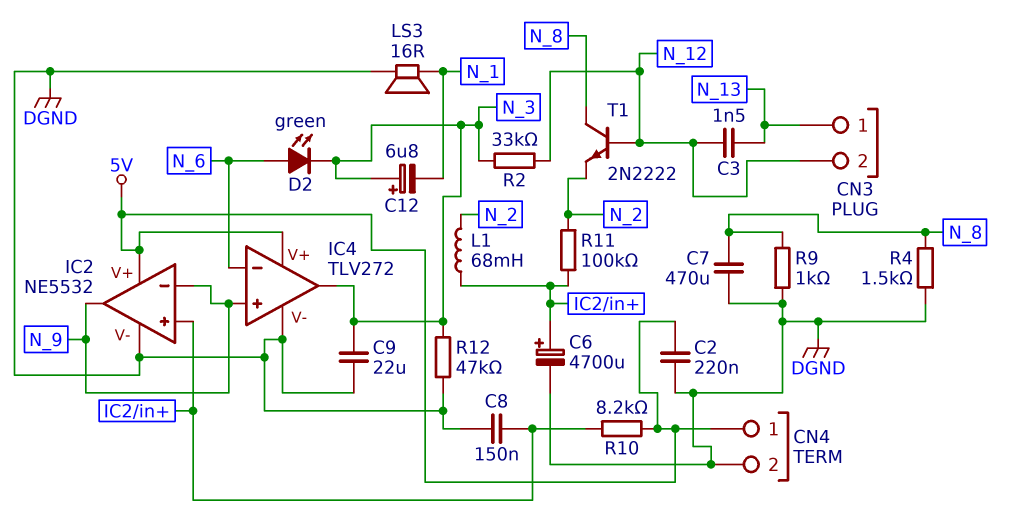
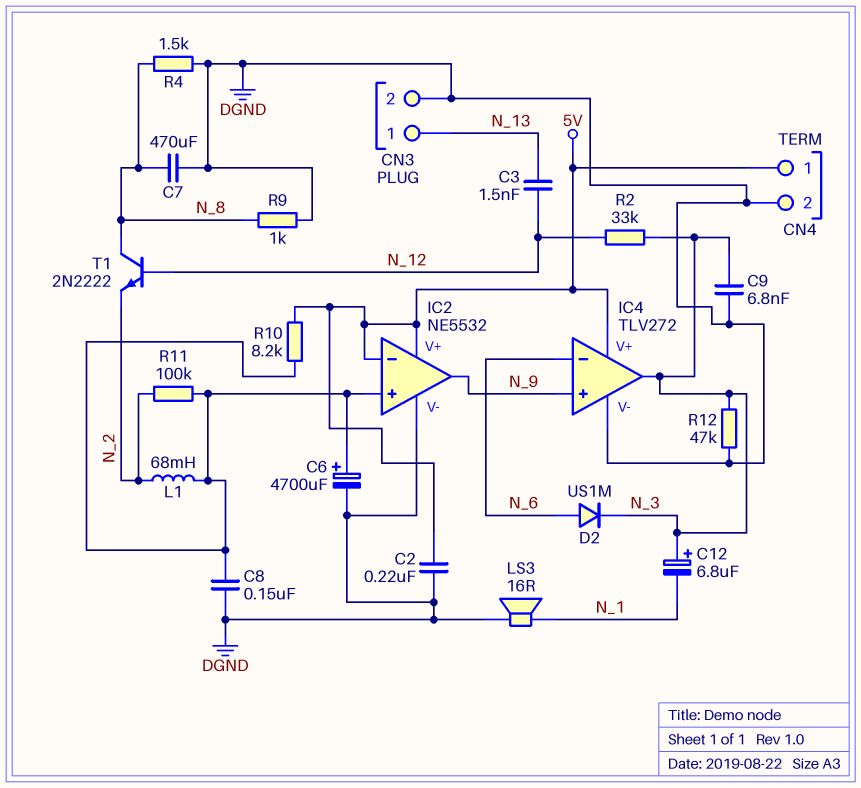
C9: 22uF (DGND, N_3) -> 6.8nF (DGND, N_3)
CN3 pin 2: N_12 -> DGND
D2: LED green (A N_6, K N_3) -> diode US1M (A N_6, K N_3)
IC2 pin in-: N_9 -> 5V

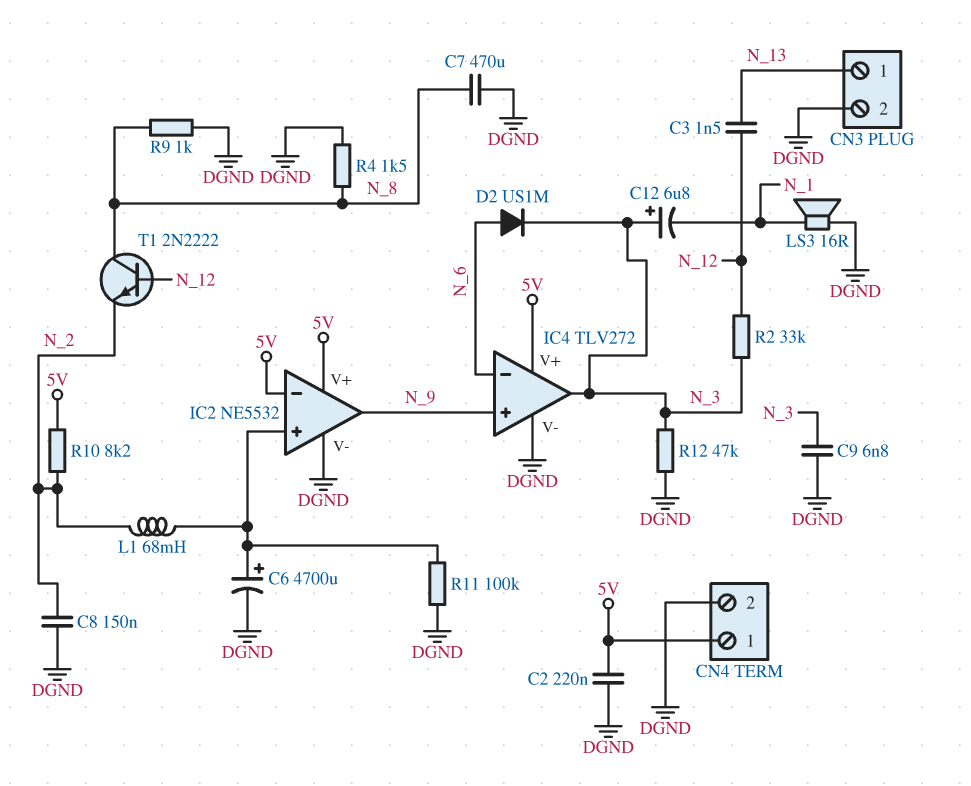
C8: 150nF (DGND, IC2/in+) -> 150nF (DGND, N_2)
R10: 8.2k (5V, IC2/in+) -> 8.2k (5V, N_2)
R11: 100k (IC2/in+, N_2) -> 100k (DGND, IC2/in+)

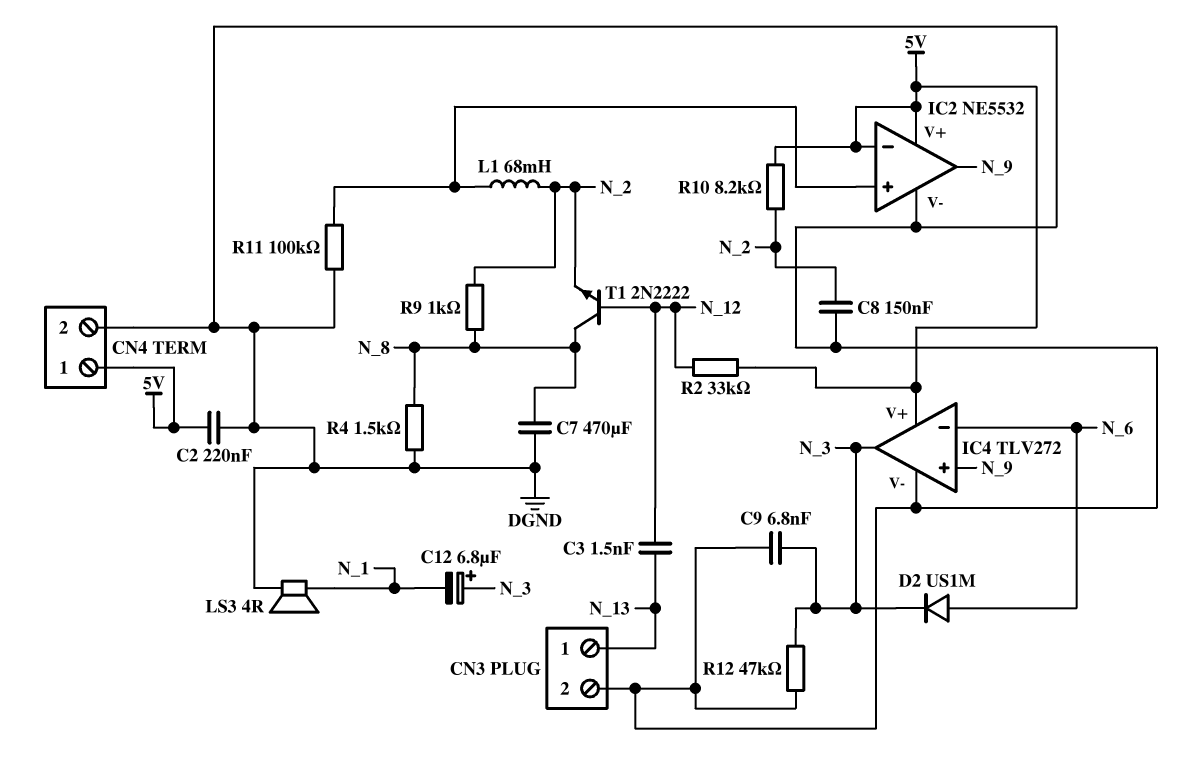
C6: 4700uF (plus IC2/in+, minus DGND) -> none
LS3: speaker 16R (DGND, N_1) -> speaker 4R (DGND, N_1)
R2: 33k (N_3, N_12) -> 33k (5V, N_12)
R9: 1k (DGND, N_8) -> 1k (N_2, N_8)

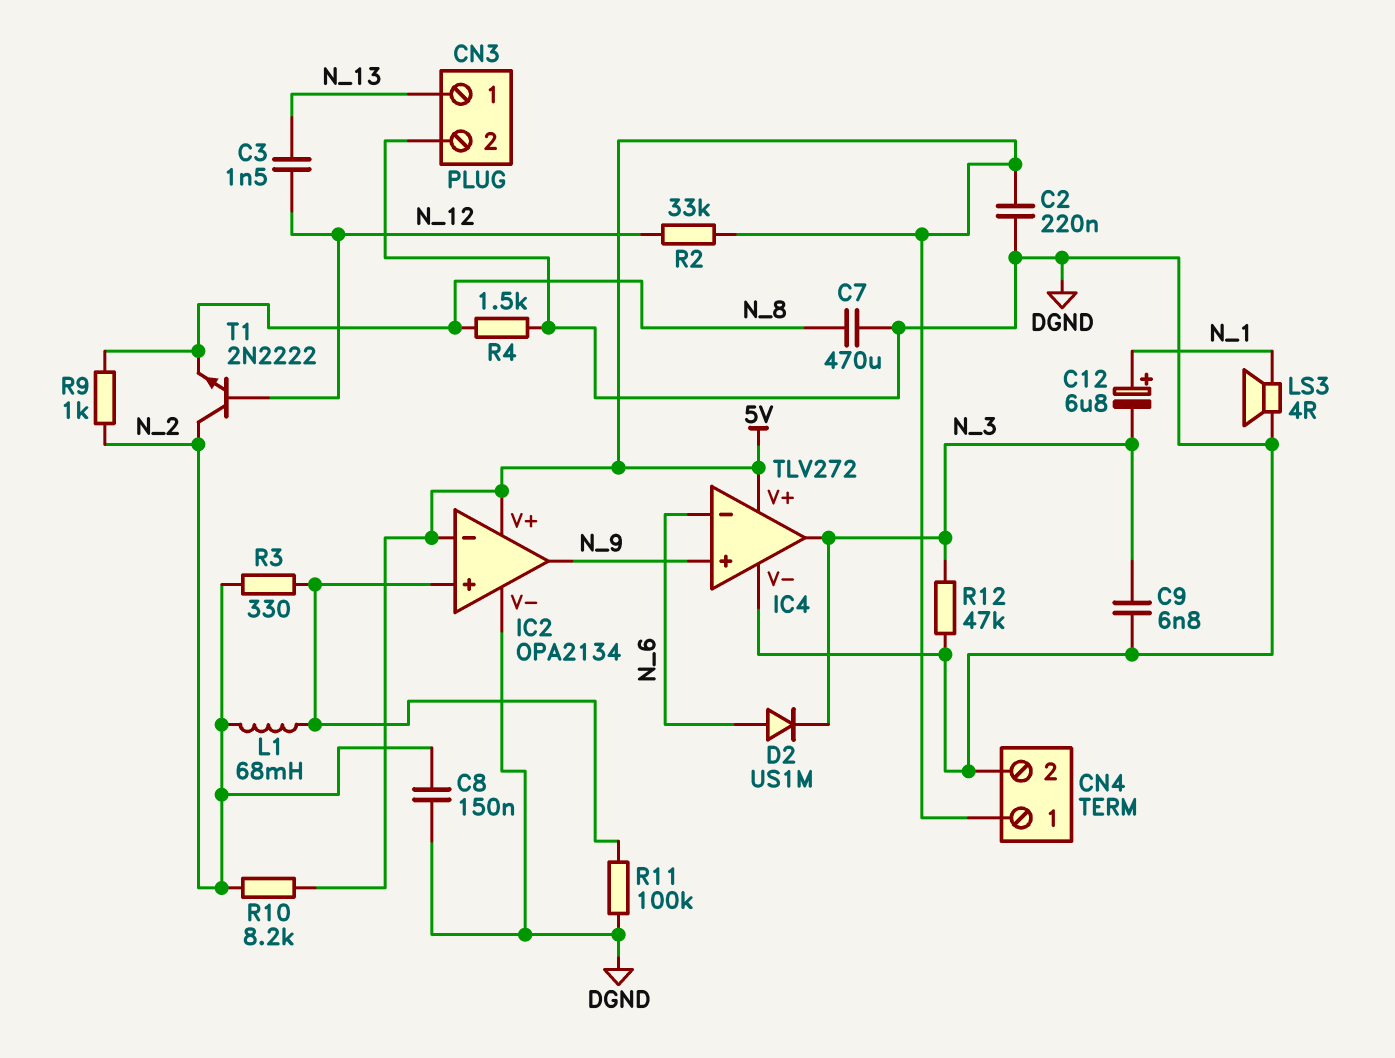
C12: 6.8uF (plus N_3, minus N_1) -> 6.8uF (plus N_1, minus N_3)
IC2: NE5532 -> OPA2134
R3: none -> 330 (IC2/in+, N_2)
T1: NPN 2N2222 (B N_12, C N_8, E N_2) -> NPN 2N2222 (B N_12, C N_2, E N_8)

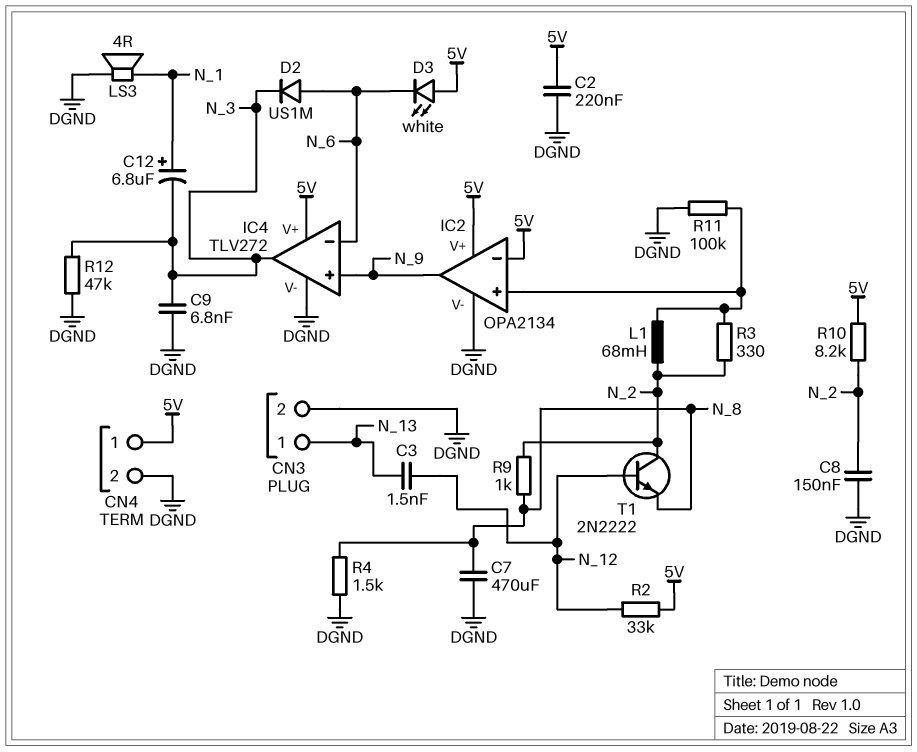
D3: none -> LED white (A 5V, K N_6)

